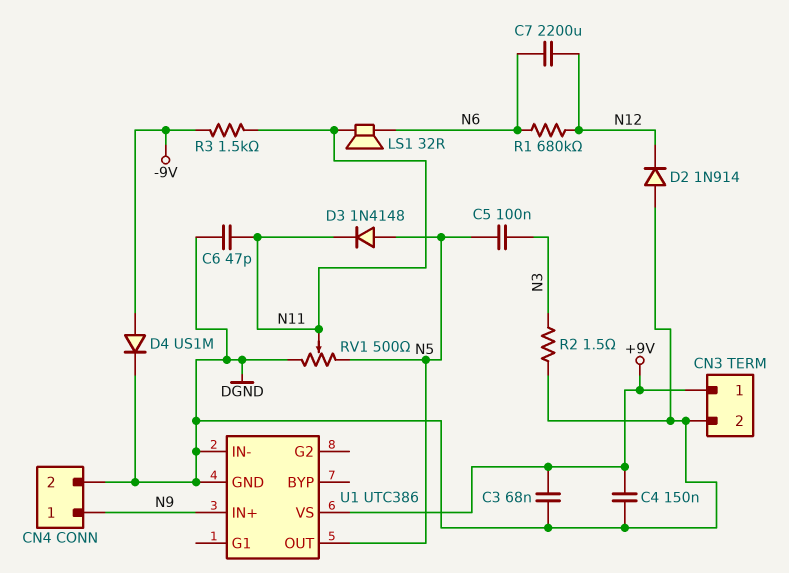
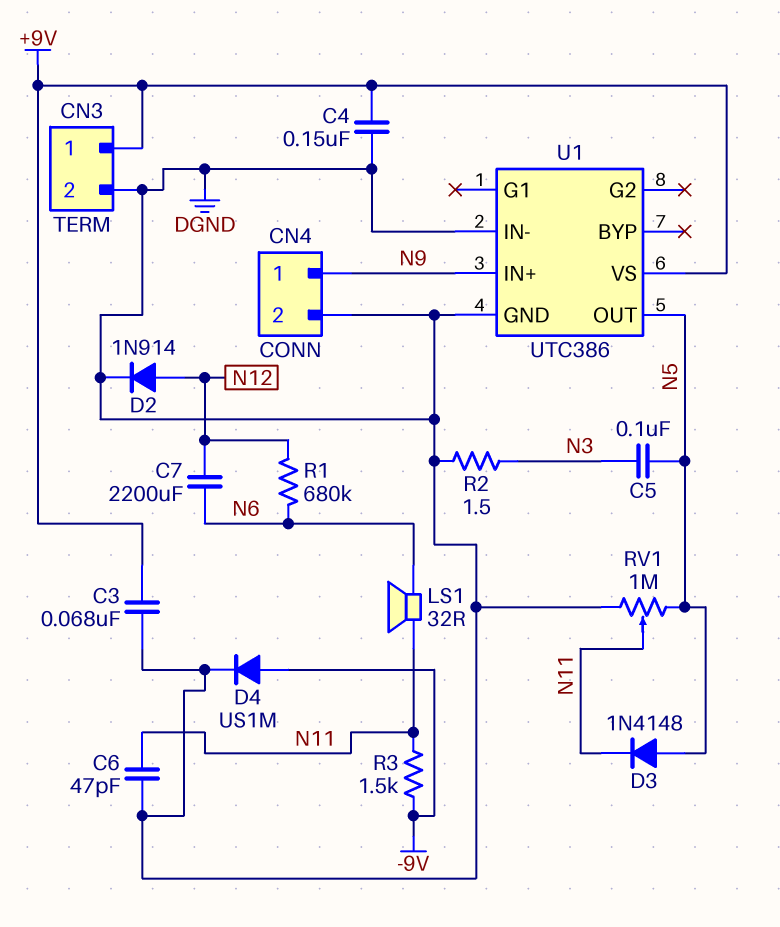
D2: diode 1N914 (A DGND, K N12) -> diode 1N914 (A N12, K DGND)
RV1: 500 (DGND, N5, wiper N11) -> 1M (DGND, N5, wiper N11)

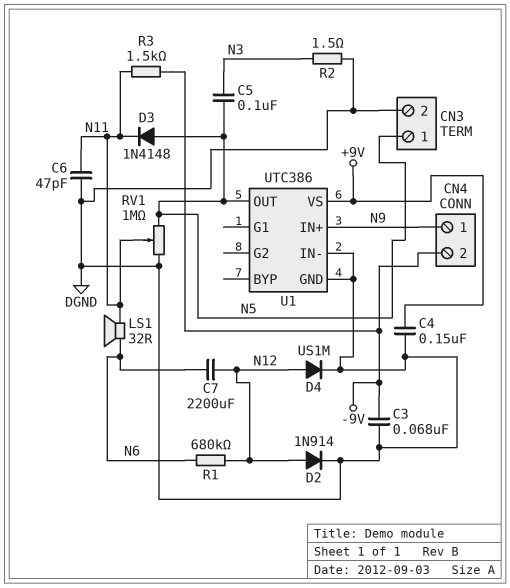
C3: 68nF (+9V, DGND) -> 68nF (-9V, DGND)
CN3 pin 1: +9V -> N5
CN4 pin 2: DGND -> -9V
D4: diode US1M (A -9V, K DGND) -> diode US1M (A N12, K DGND)

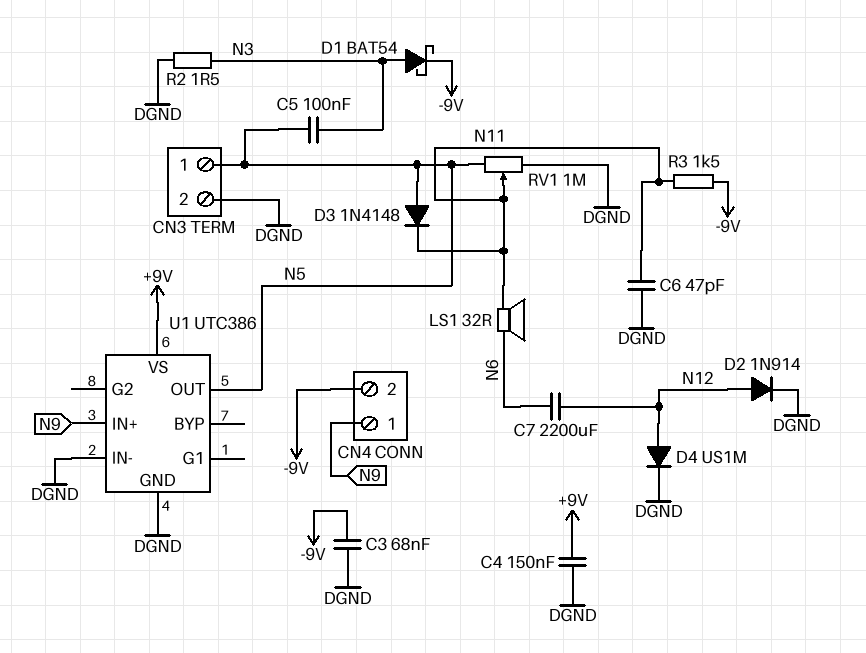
D1: none -> schottky BAT54 (A N3, K -9V)
R1: 680k (N6, N12) -> none

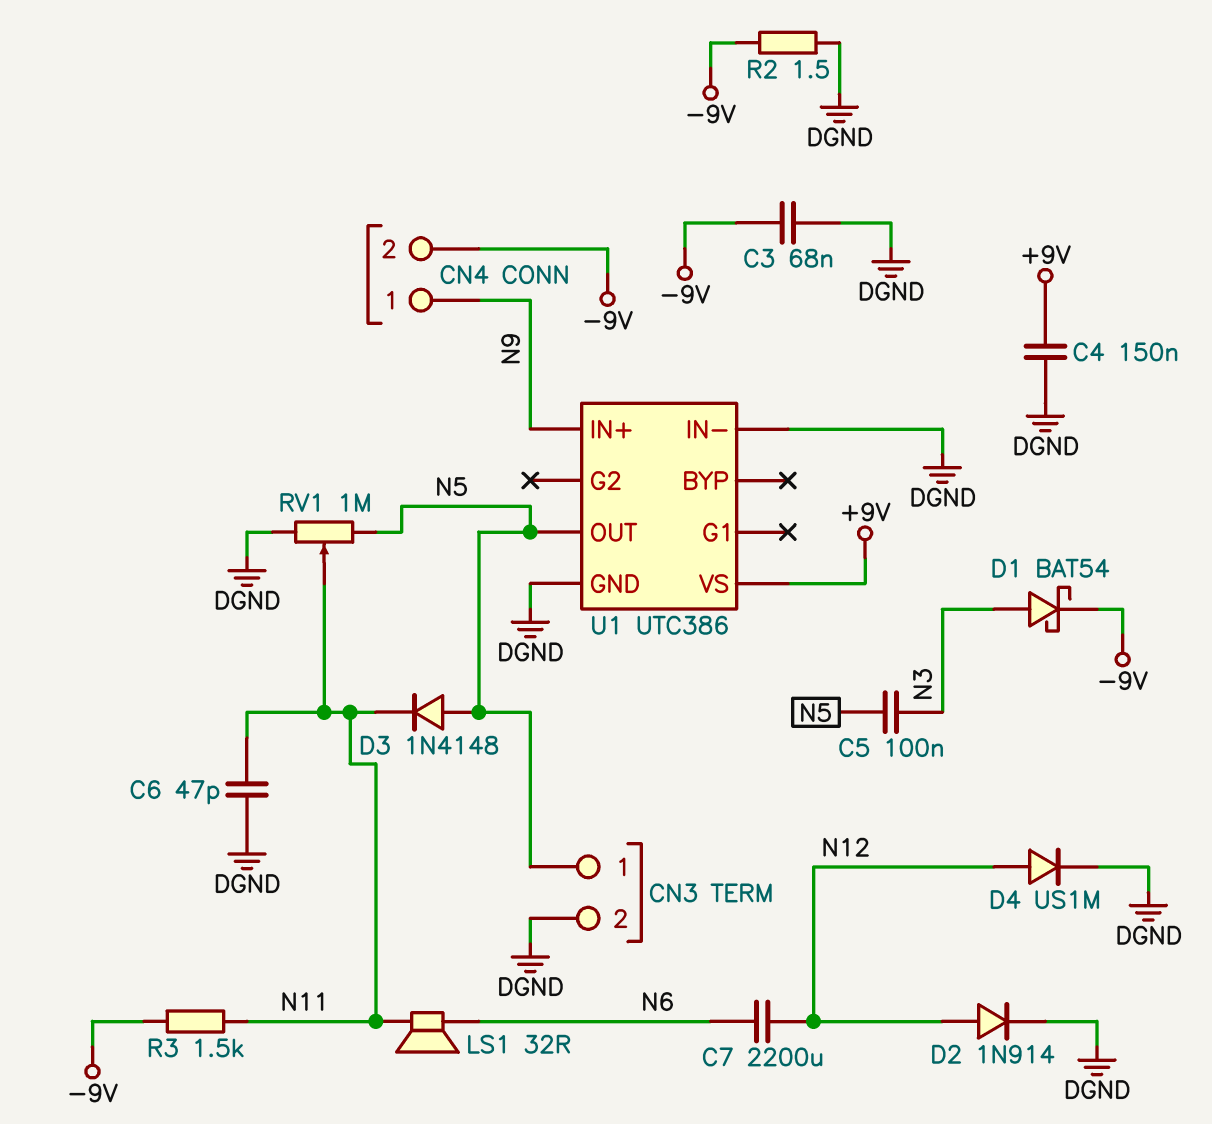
R2: 1.5 (DGND, N3) -> 1.5 (-9V, DGND)

